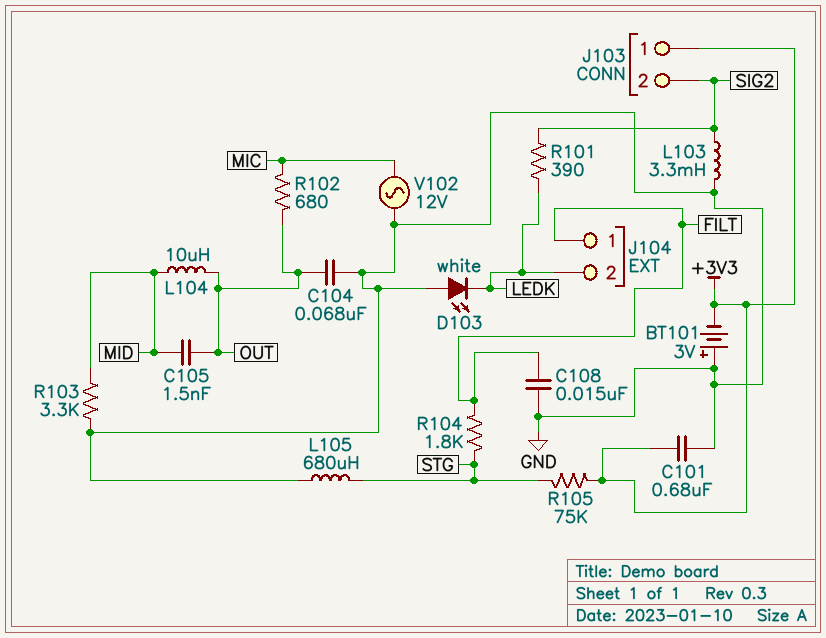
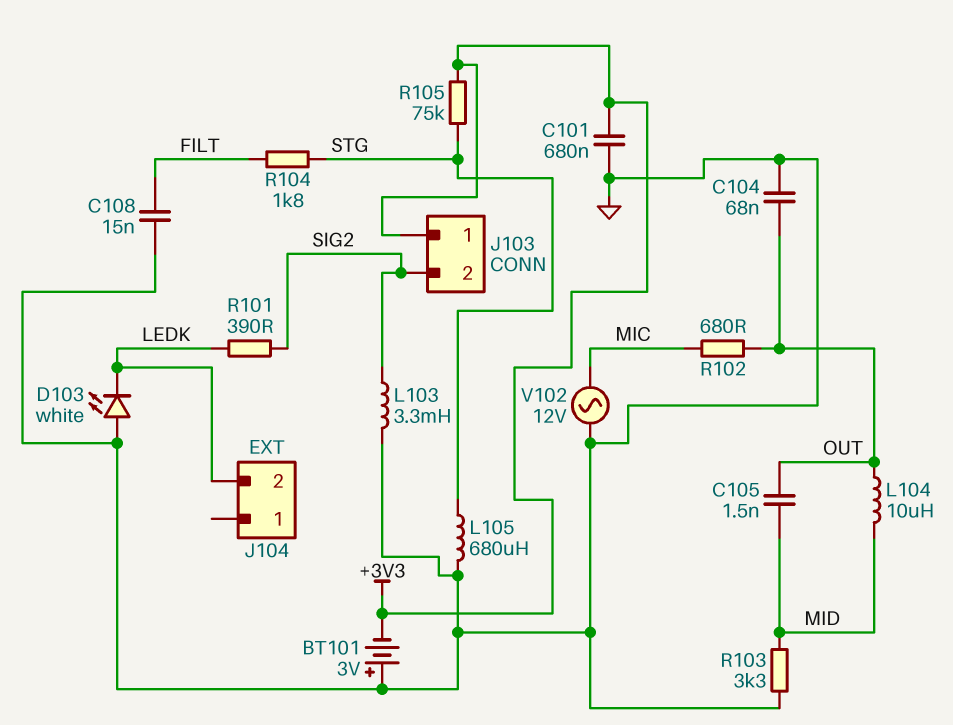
J104 pin 1: FILT -> none

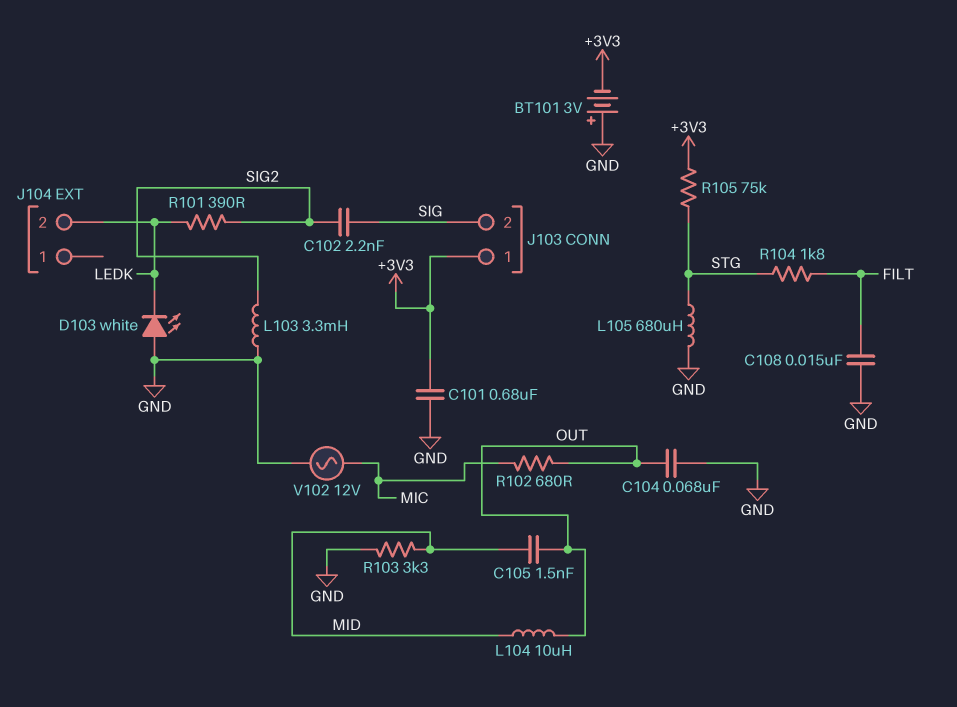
C102: none -> 2.2nF (SIG, SIG2)
J103 pin 2: SIG2 -> SIG

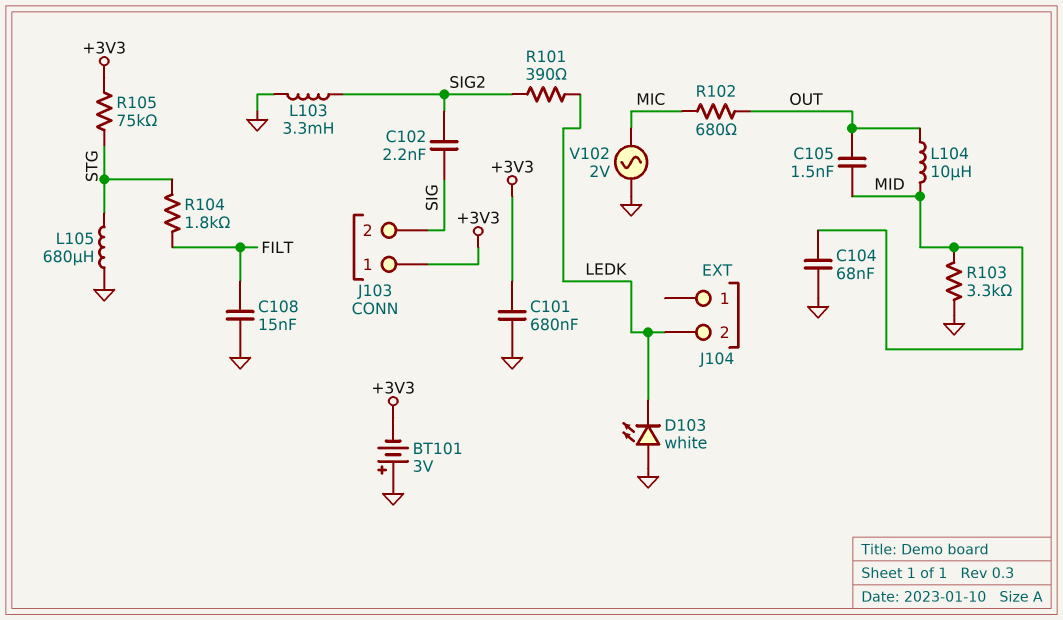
C104: 68nF (GND, OUT) -> 68nF (GND, MID)
V102: AC 12V (GND, MIC) -> AC 2V (GND, MIC)

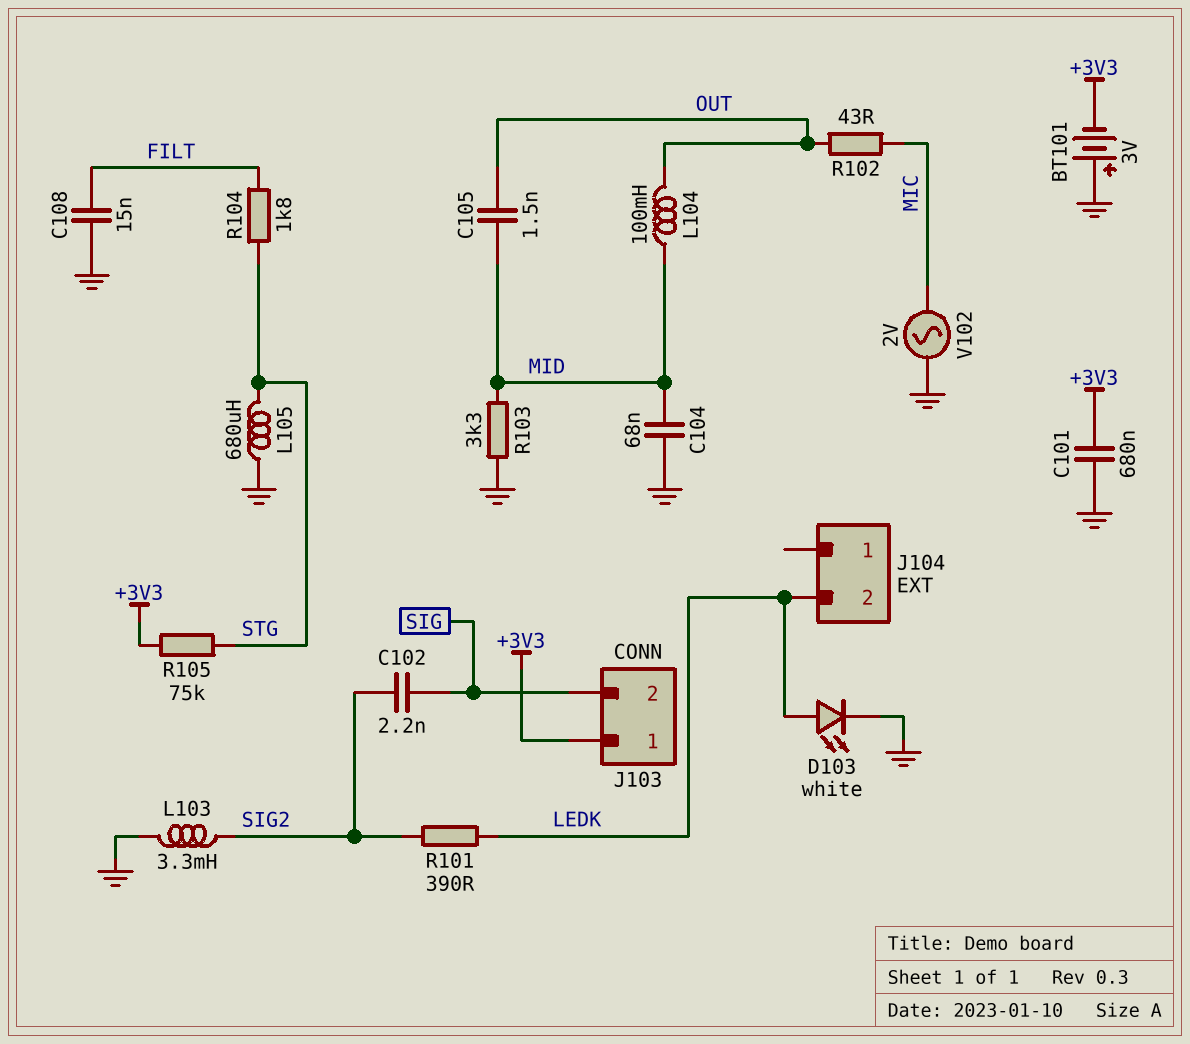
D103: LED white (A GND, K LEDK) -> LED white (A LEDK, K GND)
L104: 10uH (MID, OUT) -> 100mH (MID, OUT)
R102: 680 (MIC, OUT) -> 43 (MIC, OUT)

